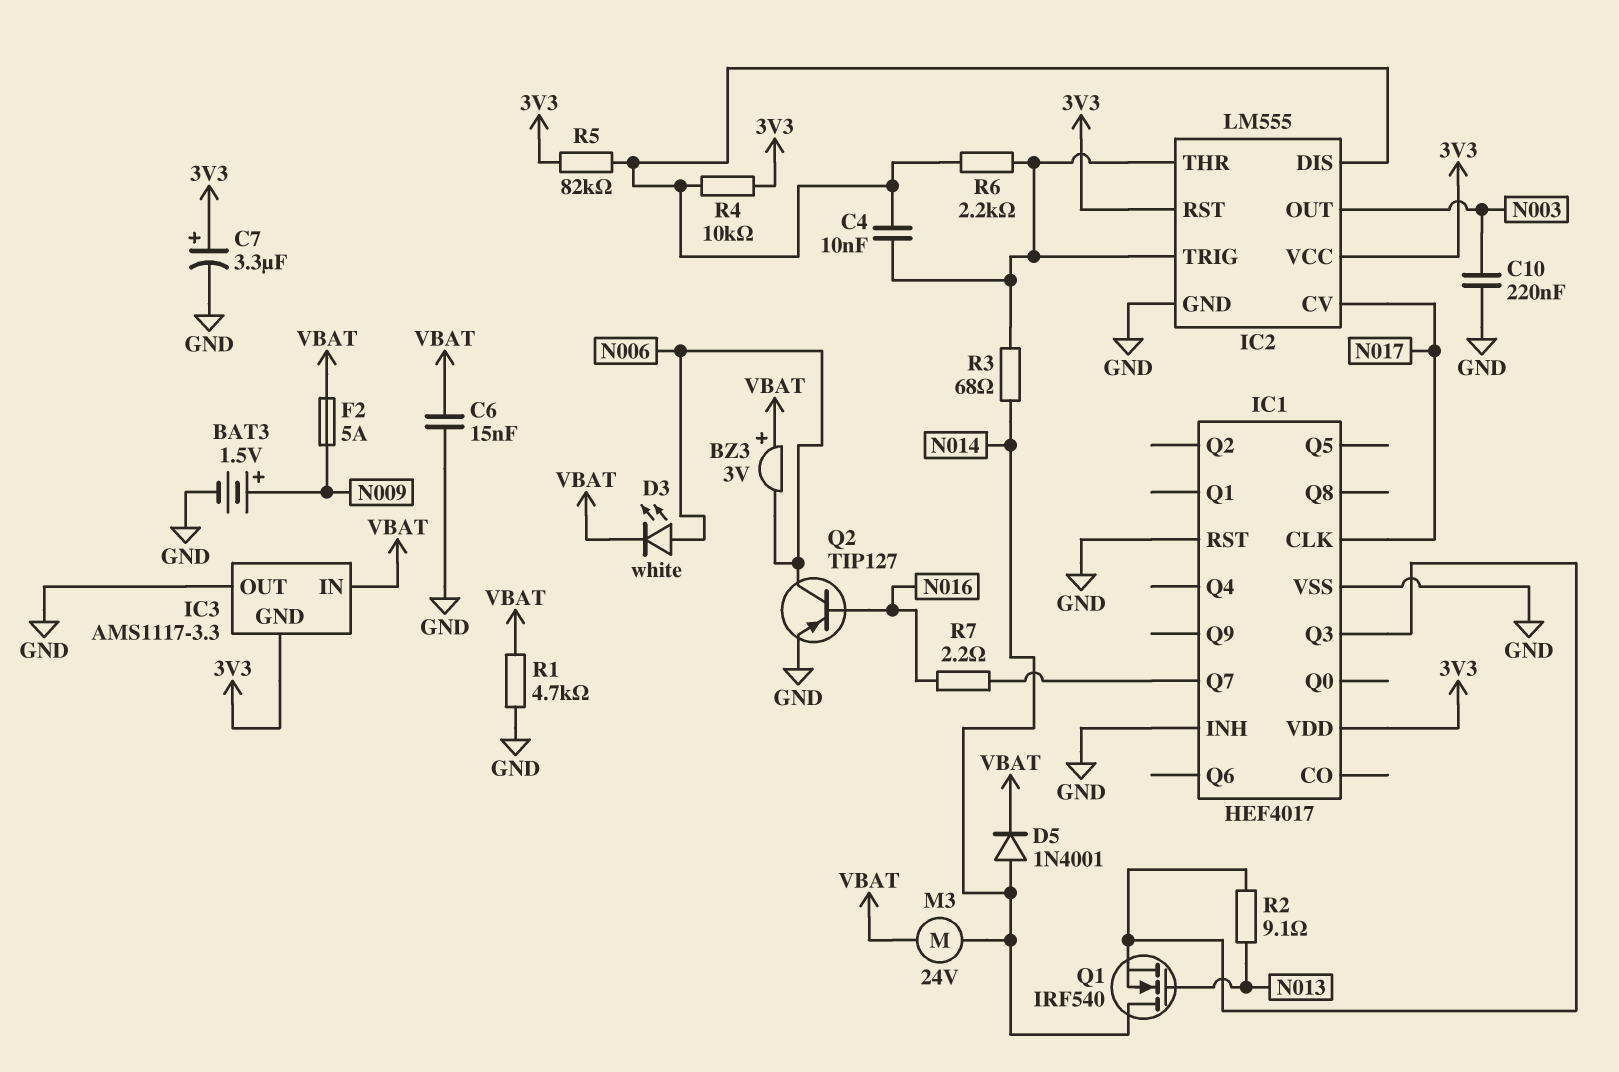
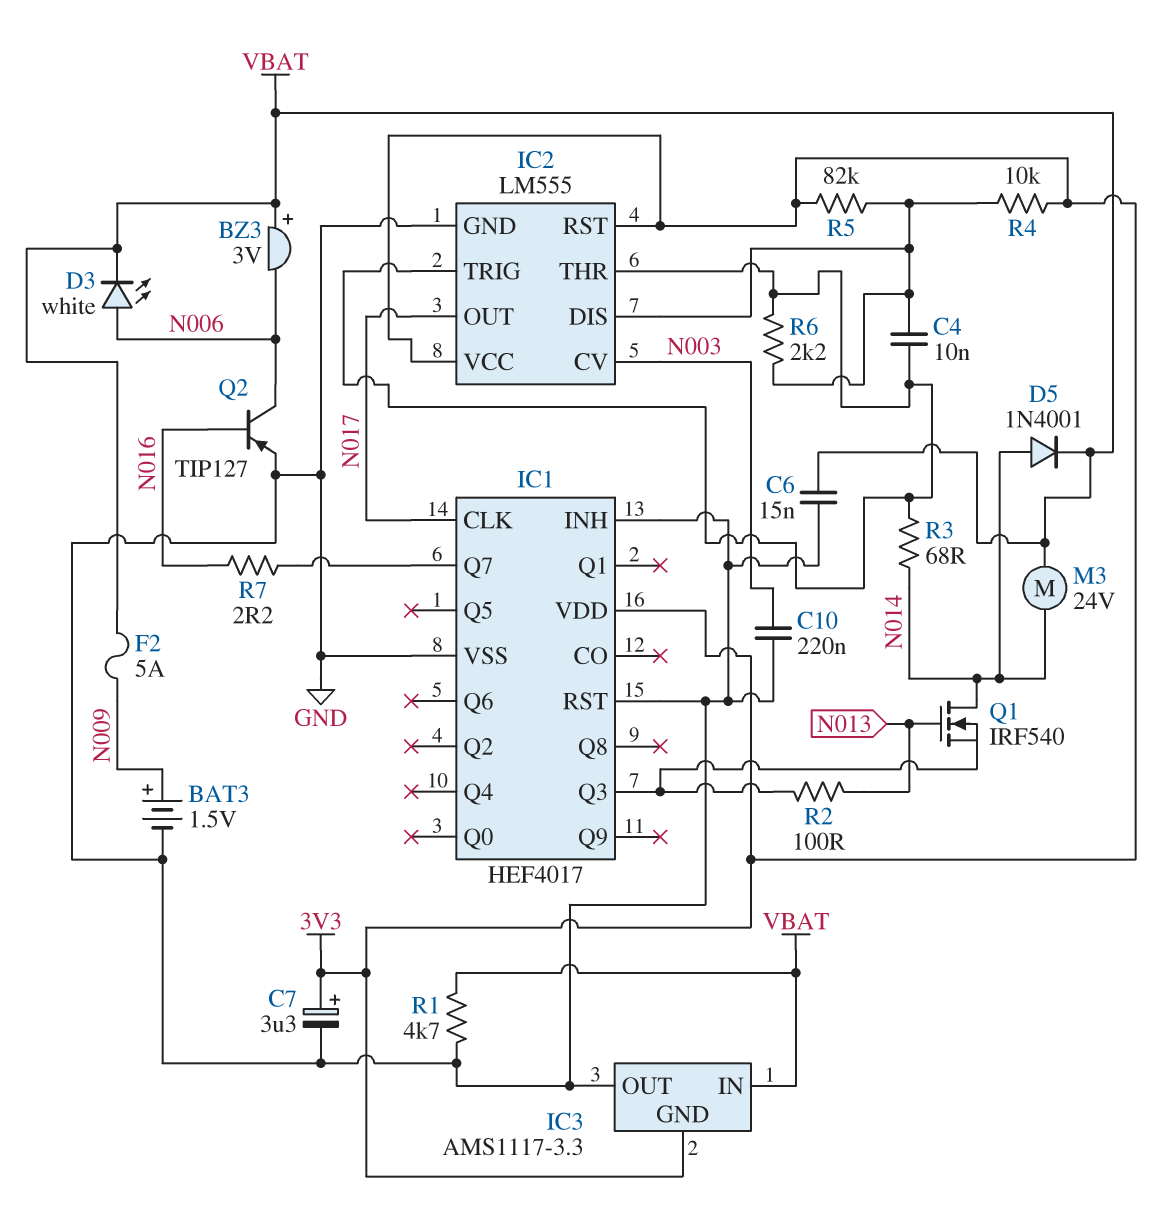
IC2 pin CV: N017 -> N003
IC2 pin OUT: N003 -> N017
R2: 9.1 (IC1/Q3, N013) -> 100 (IC1/Q3, N013)

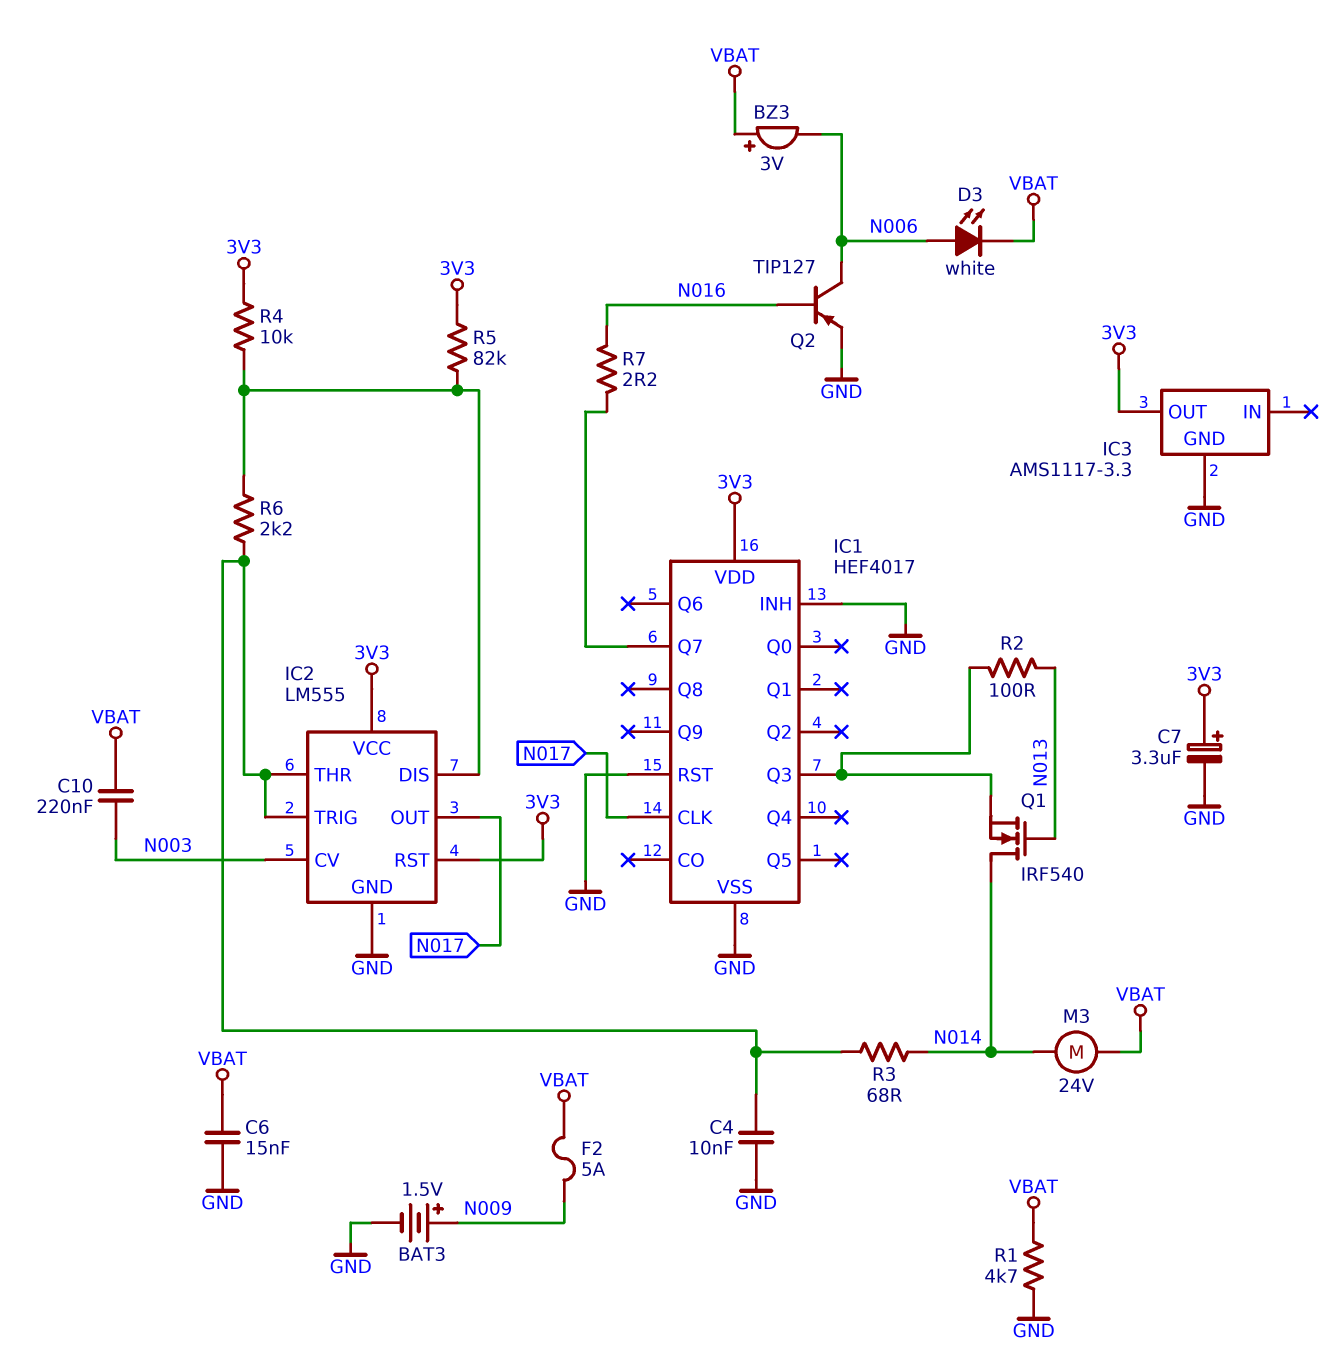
C4: 10nF (IC2/DIS, IC2/THR) -> 10nF (GND, IC2/THR)
C10: 220nF (GND, N003) -> 220nF (N003, VBAT)
D5: diode 1N4001 (A N014, K VBAT) -> none
IC3 pin GND: 3V3 -> GND
IC3 pin IN: VBAT -> none
IC3 pin OUT: GND -> 3V3

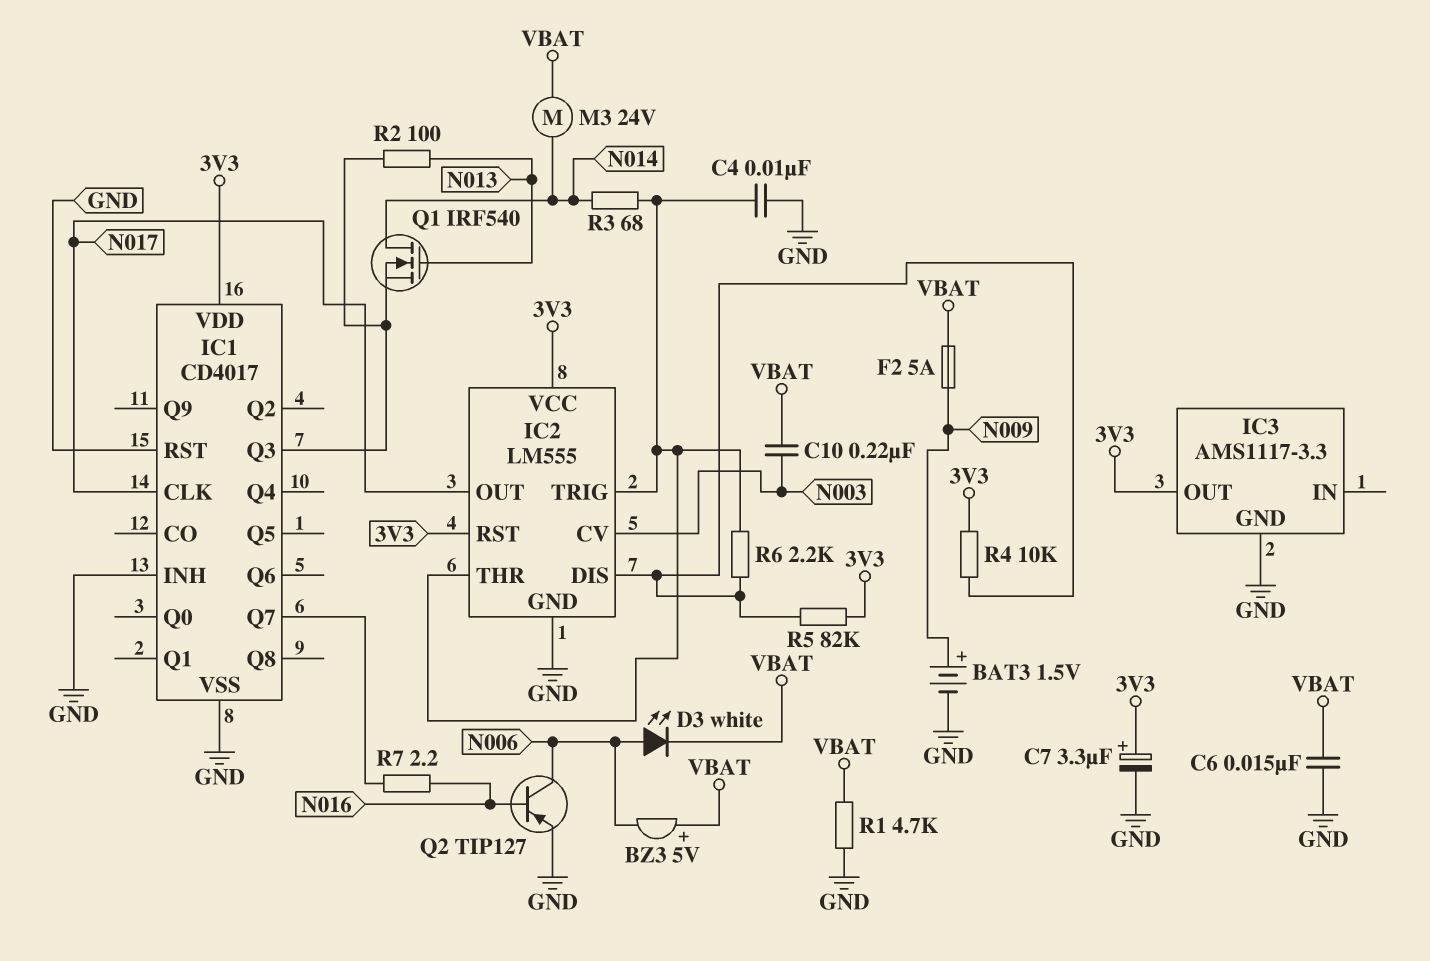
BZ3: buzzer 3V (plus VBAT, minus N006) -> buzzer 5V (plus VBAT, minus N006)
IC1: HEF4017 -> CD4017

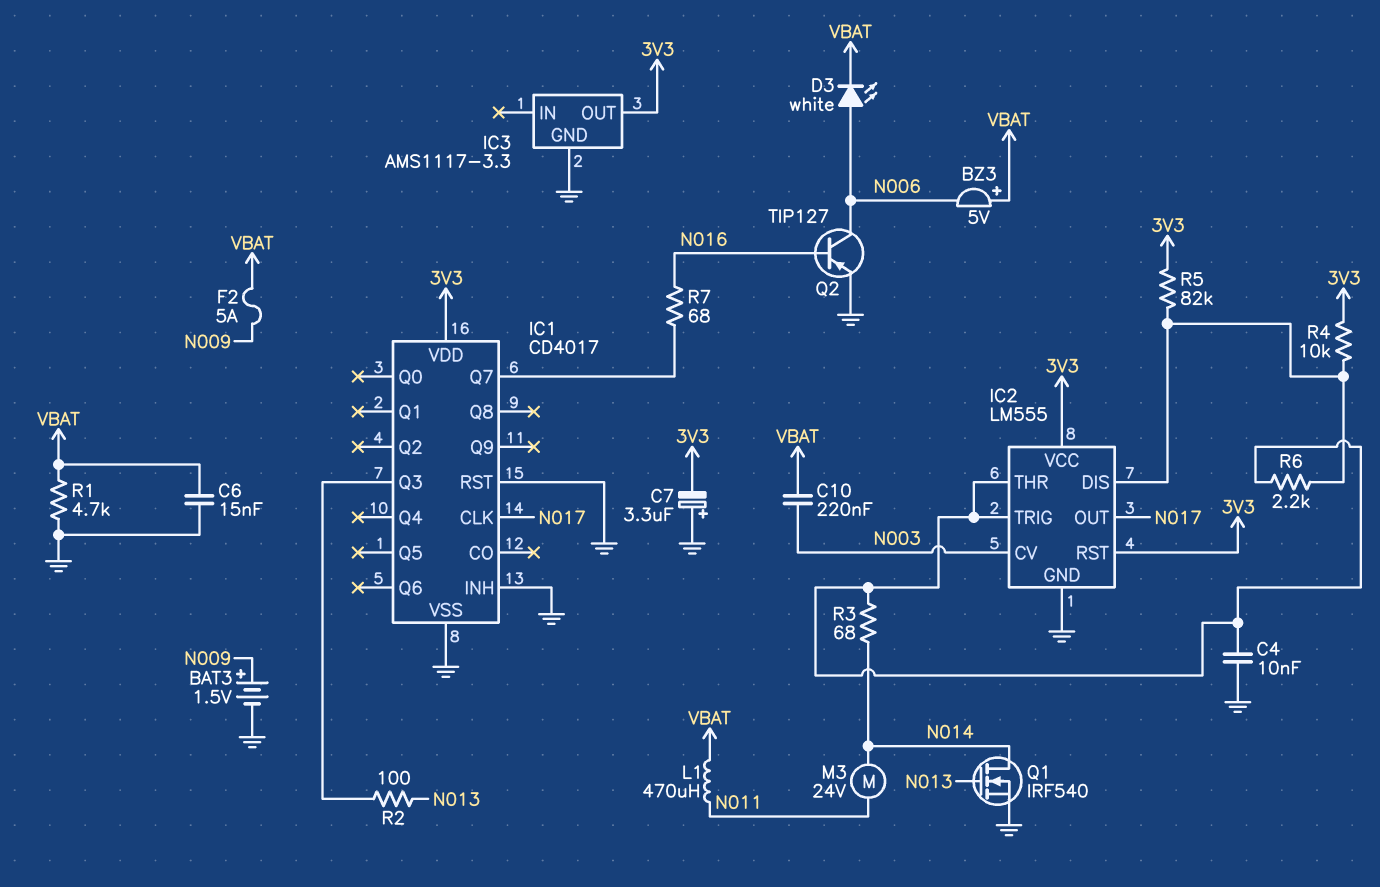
C7: 3.3uF (plus 3V3, minus GND) -> 3.3uF (plus GND, minus 3V3)
L1: none -> 470uH (N011, VBAT)
M3: motor 24V (N014, VBAT) -> motor 24V (N011, N014)
Q1: NMOS IRF540 (G N013, D N014, S IC1/Q3) -> NMOS IRF540 (G N013, D N014, S GND)
R7: 2.2 (IC1/Q7, N016) -> 68 (IC1/Q7, N016)

